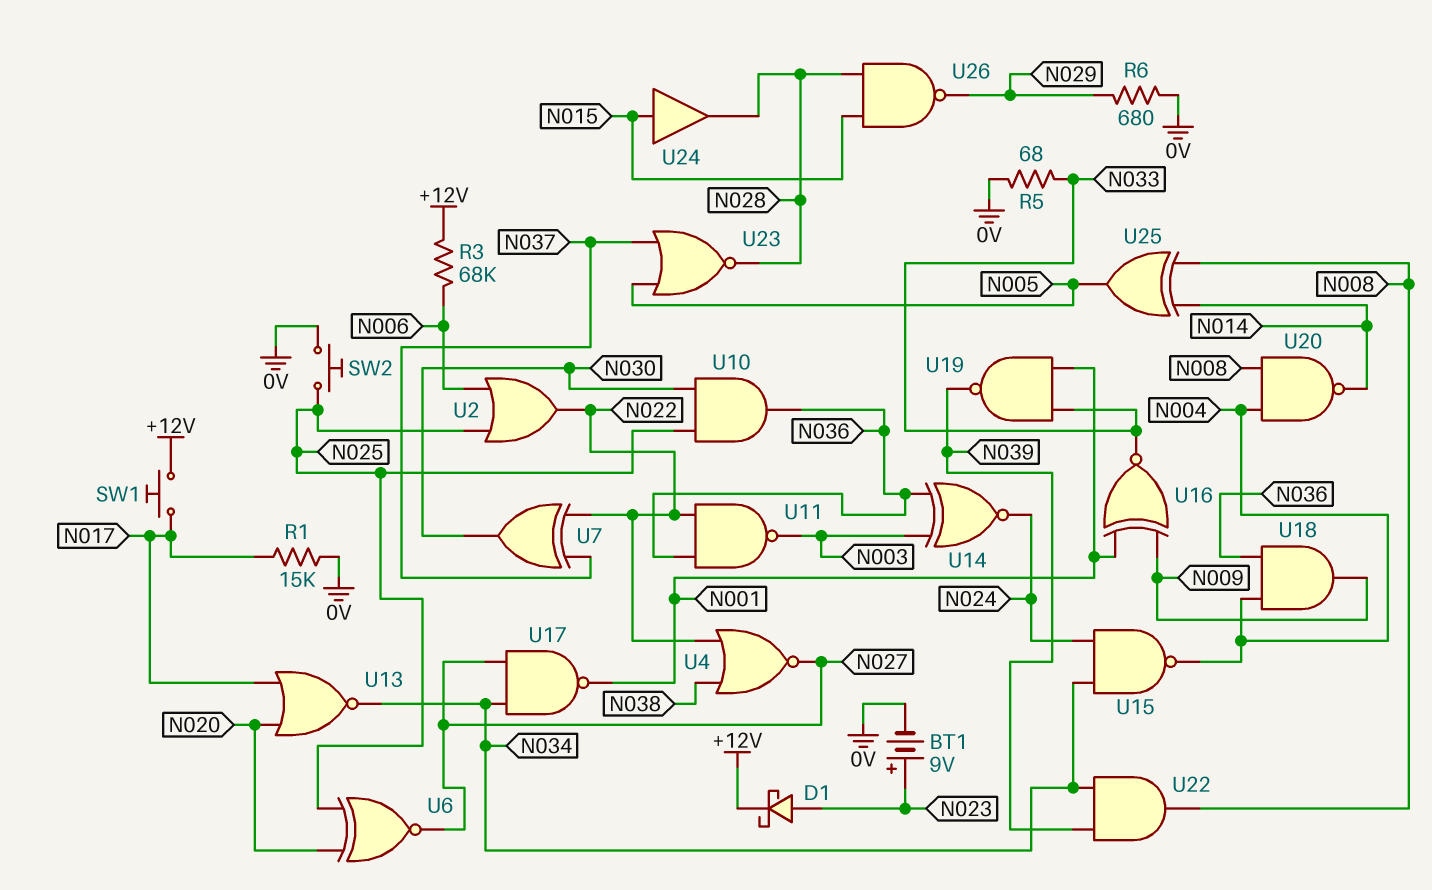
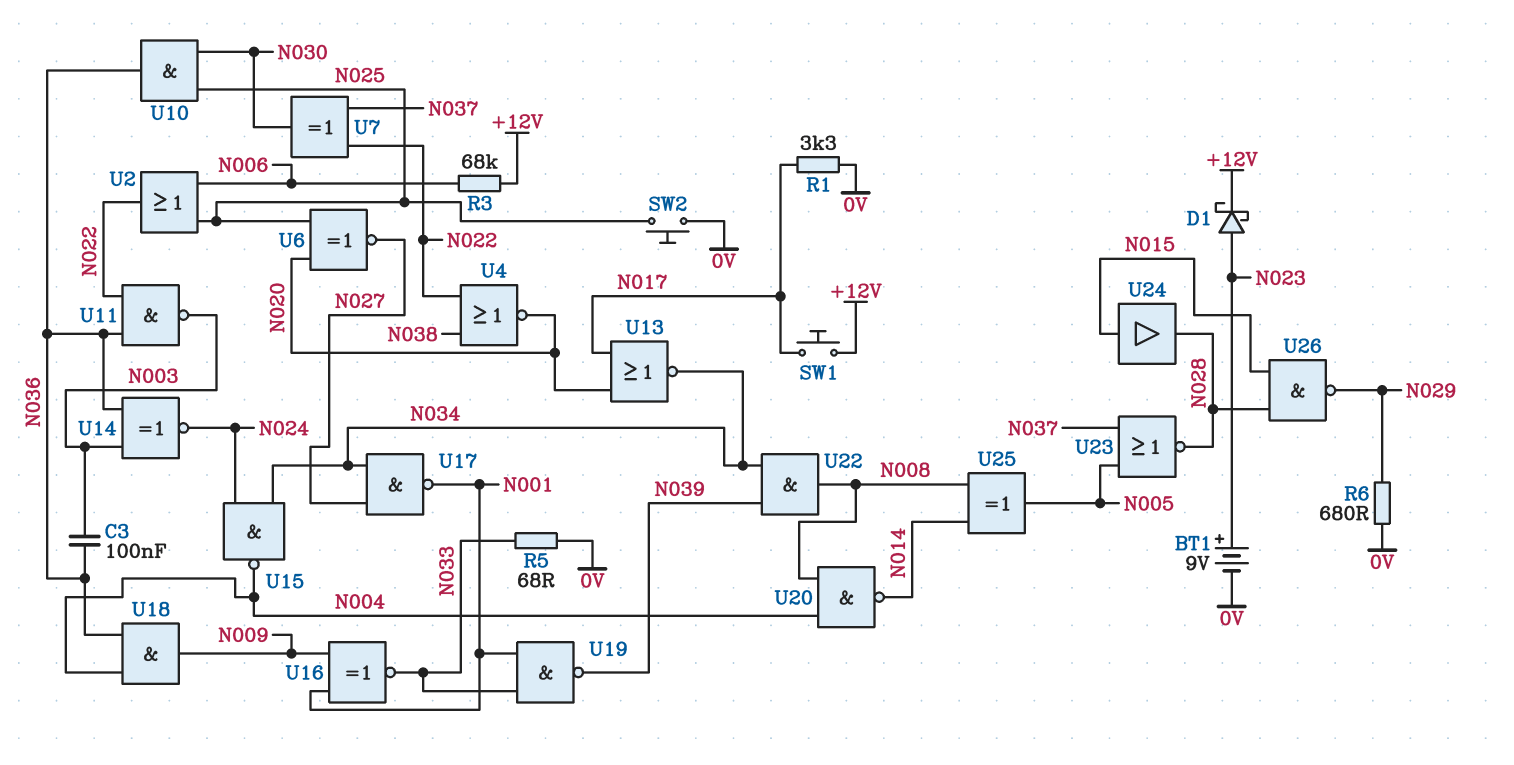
C3: none -> 100nF (N003, N036)
R1: 15k (0V, N017) -> 3.3k (0V, N017)
U4: NOR (in N022, in N038, out N027) -> NOR (in N022, in N038, out N020)

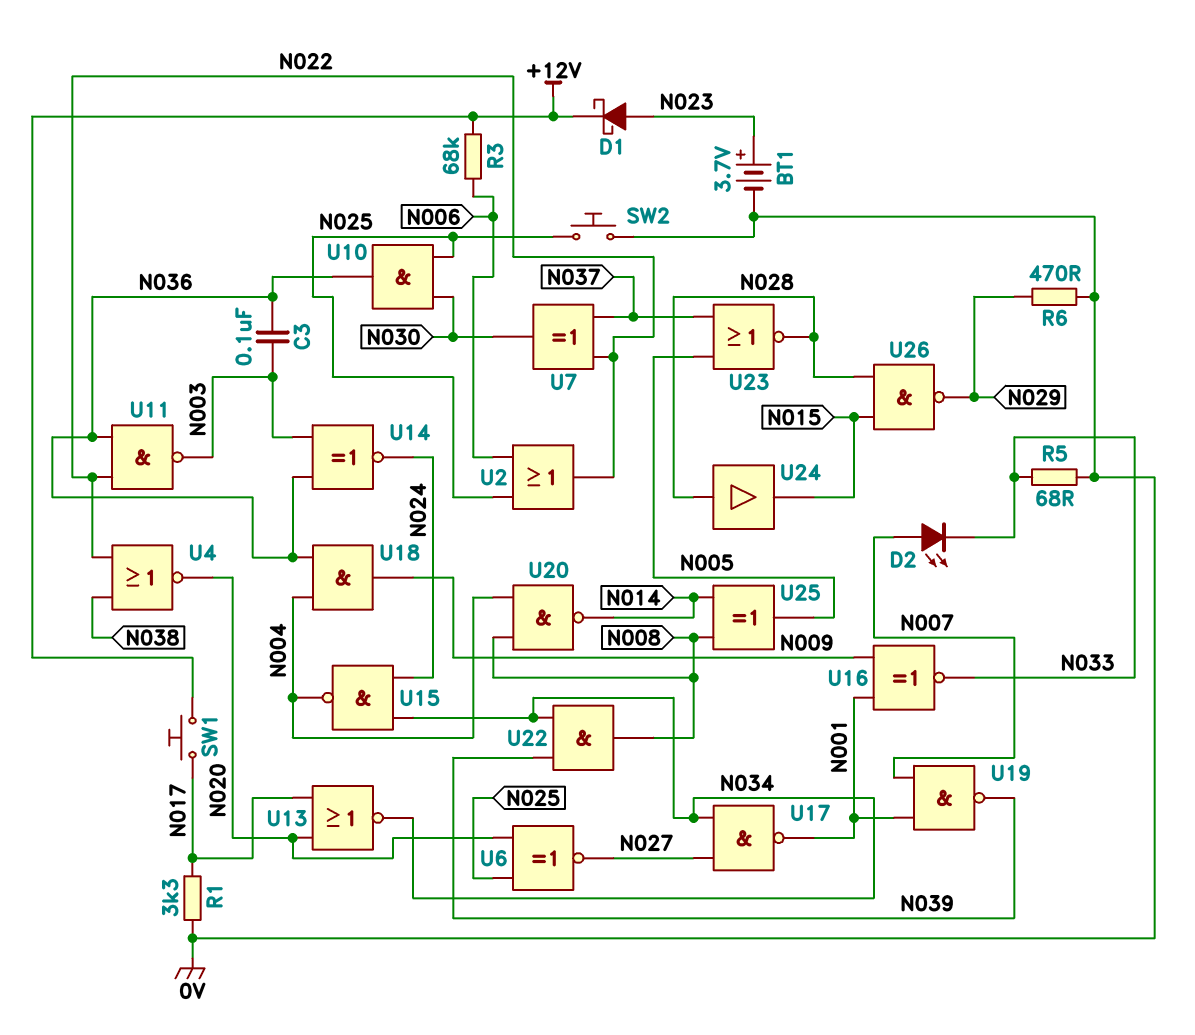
BT1: 9V (plus N023, minus 0V) -> 3.7V (plus N023, minus 0V)
D2: none -> LED (A N007, K N033)
R6: 680 (0V, N029) -> 470 (0V, N029)
U19: NAND (in N001, in N033, out N039) -> NAND (in N001, in N007, out N039)
U24: buffer (in N015, out N028) -> buffer (in N028, out N015)

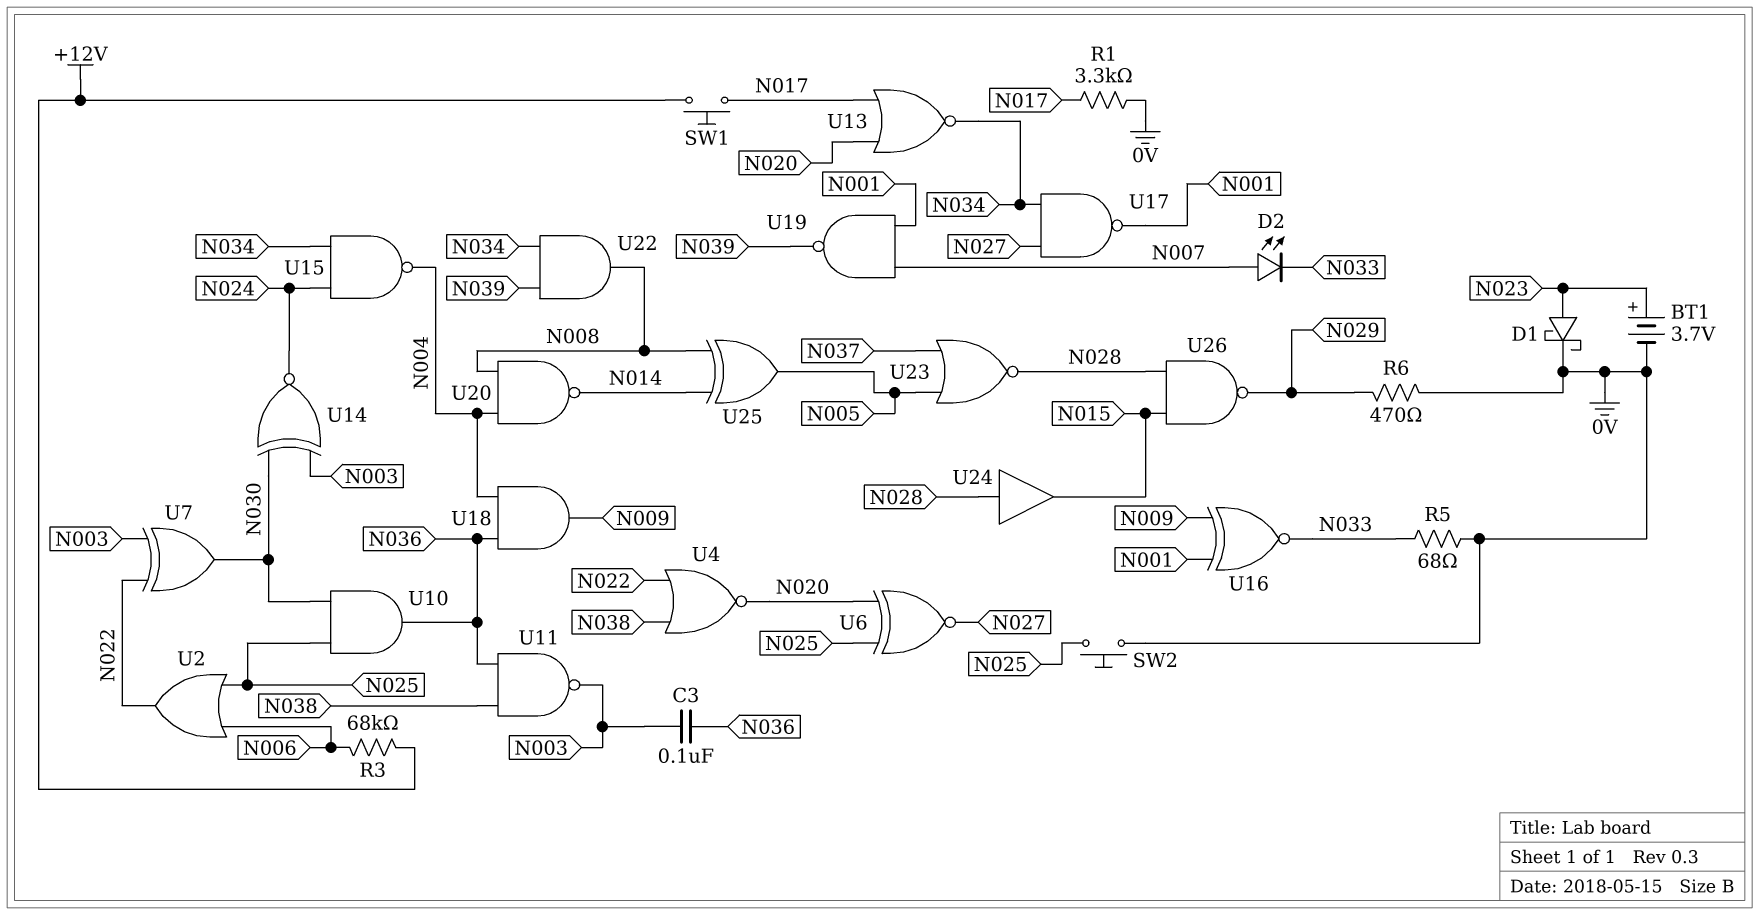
D1: schottky (A N023, K +12V) -> schottky (A N023, K 0V)
U7: XOR (in N022, in N037, out N030) -> XOR (in N003, in N022, out N030)
U11: NAND (in N022, in N036, out N003) -> NAND (in N036, in N038, out N003)
U14: XNOR (in N003, in N036, out N024) -> XNOR (in N003, in N030, out N024)

